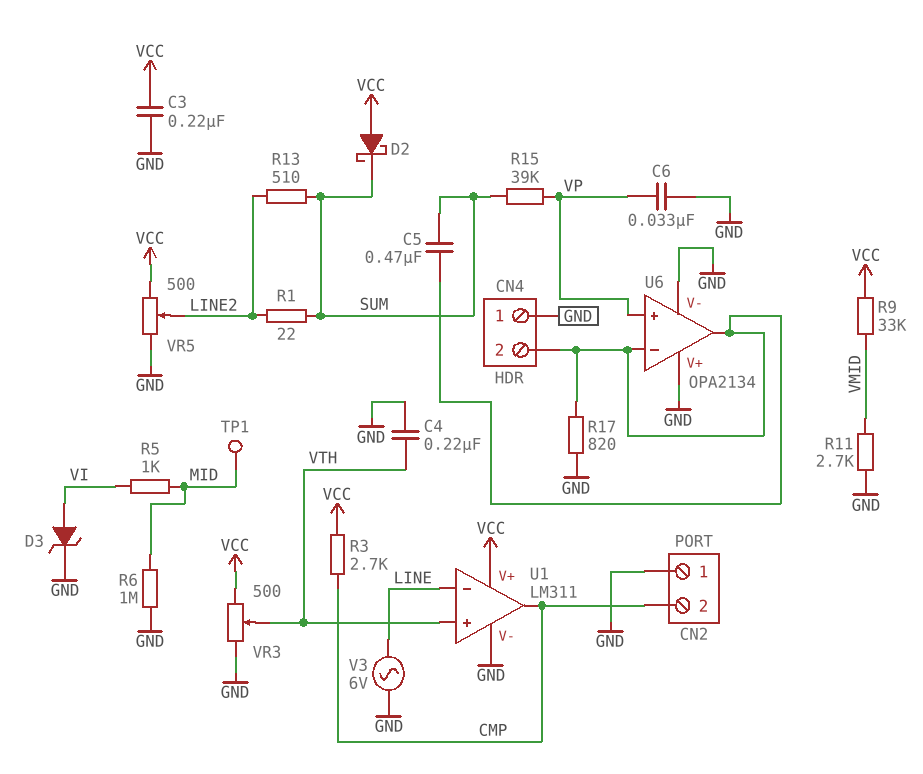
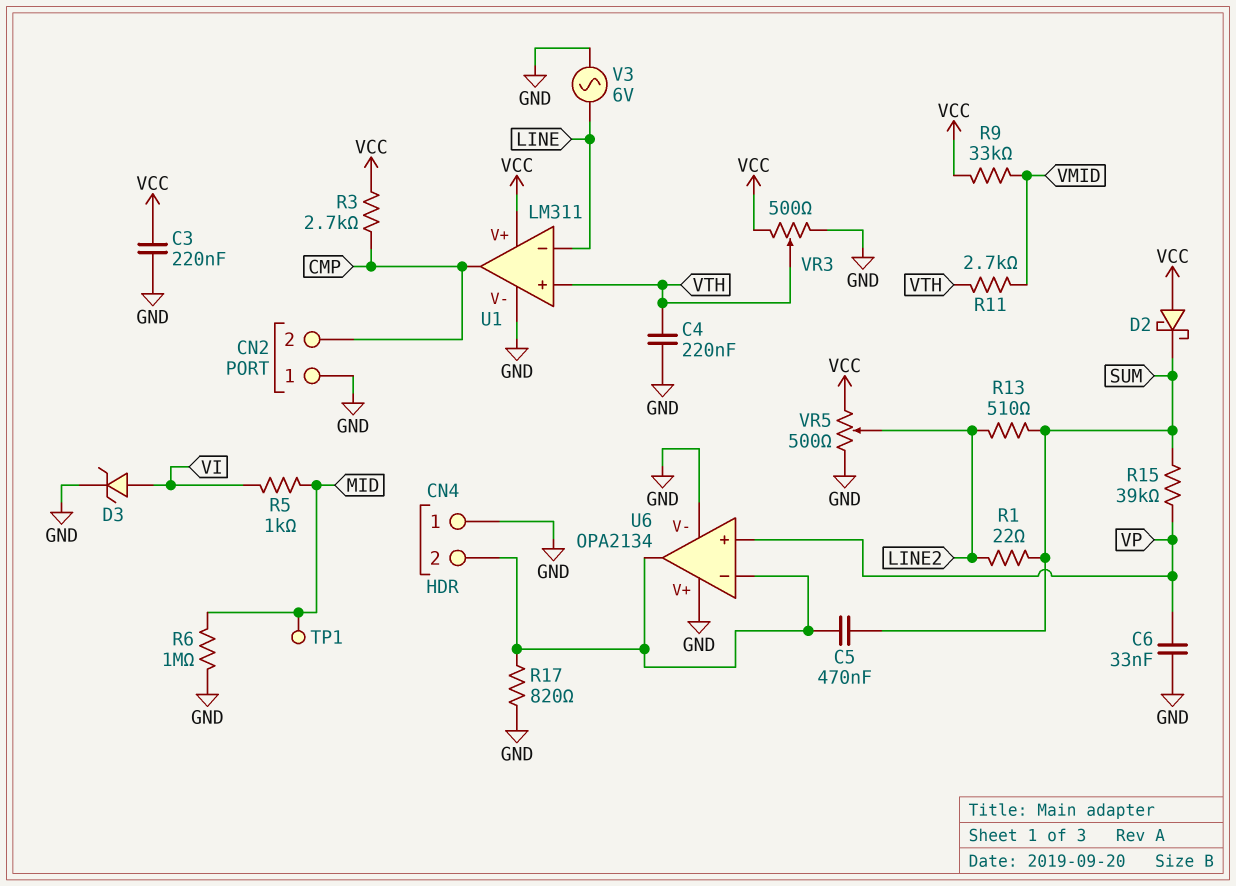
R11: 2.7k (GND, VMID) -> 2.7k (VMID, VTH)

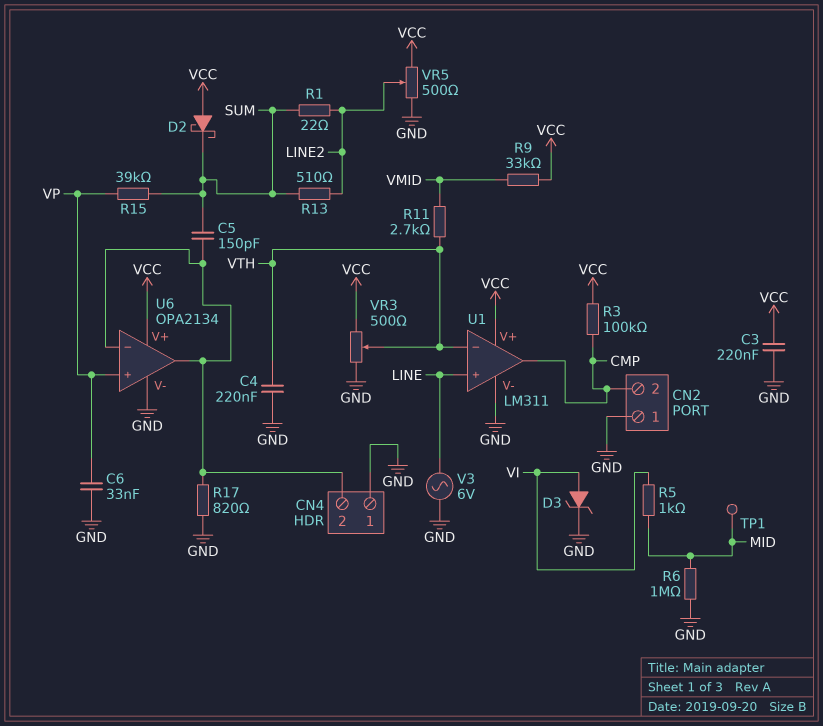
C5: 470nF (CN4/2, SUM) -> 150pF (CN4/2, SUM)
R3: 2.7k (CMP, VCC) -> 100k (CMP, VCC)
U1 pin in+: VTH -> LINE
U1 pin in-: LINE -> VTH
U6 pin V+: GND -> VCC

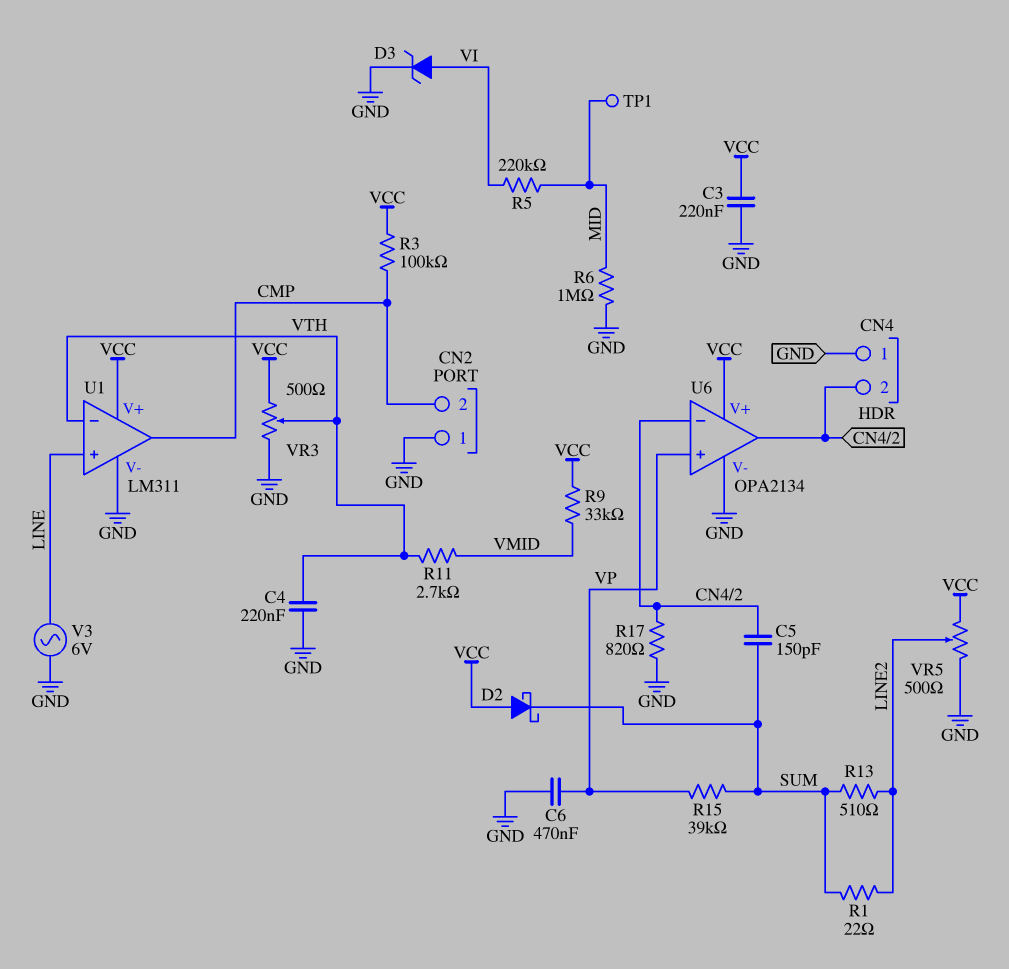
C6: 33nF (GND, VP) -> 470nF (GND, VP)
R5: 1k (MID, VI) -> 220k (MID, VI)

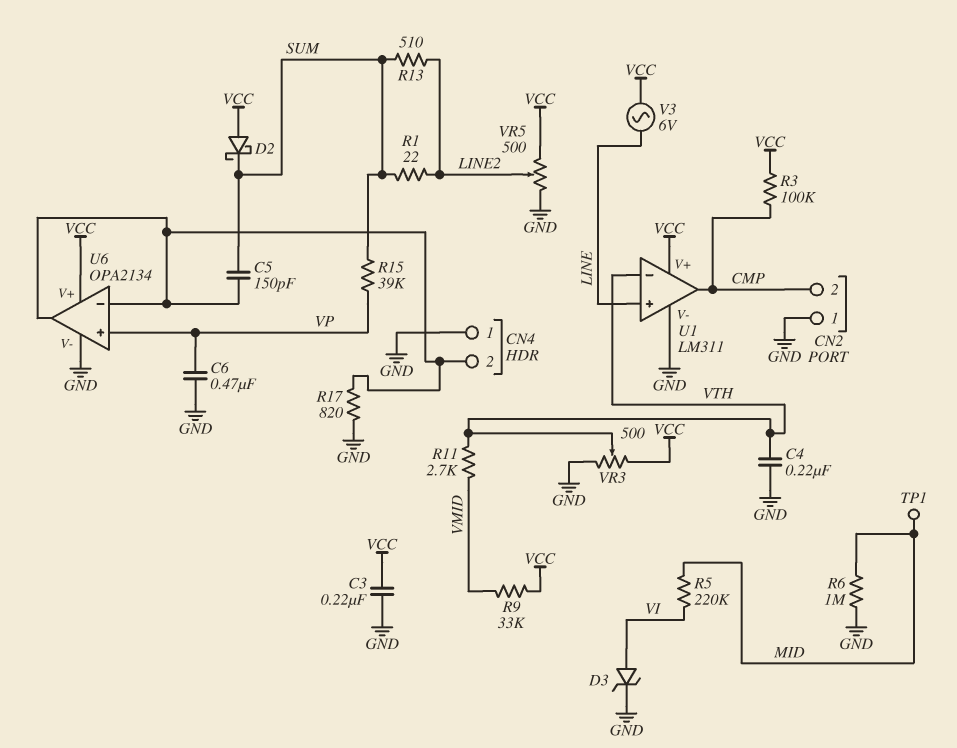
V3: AC 6V (GND, LINE) -> AC 6V (LINE, VCC)

